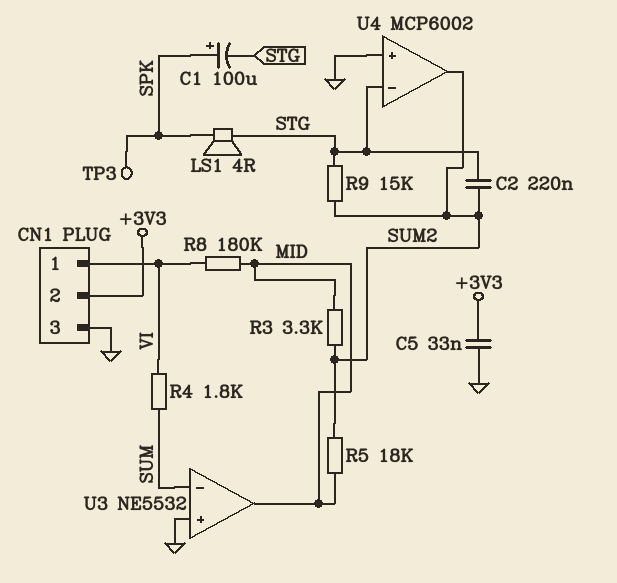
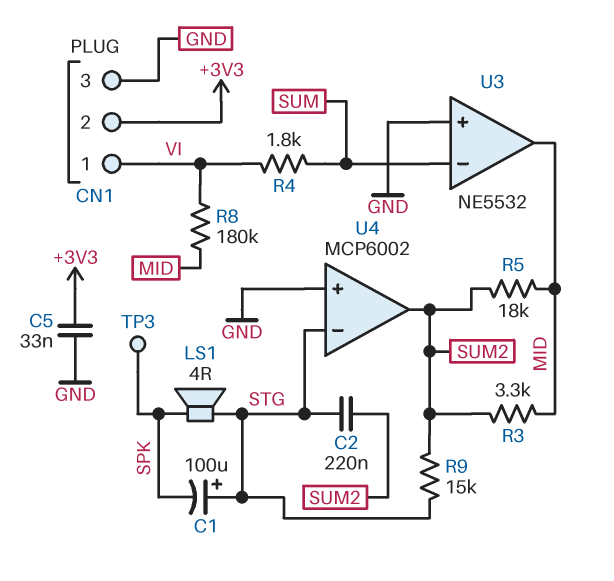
C1: 100uF (plus SPK, minus STG) -> 100uF (plus STG, minus SPK)

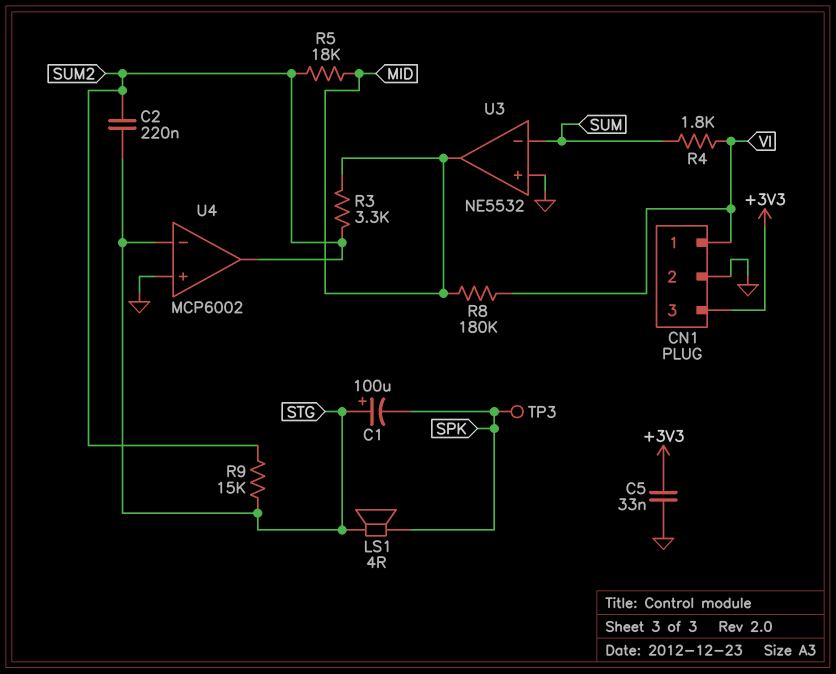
CN1 pin 2: +3V3 -> GND
CN1 pin 3: GND -> +3V3

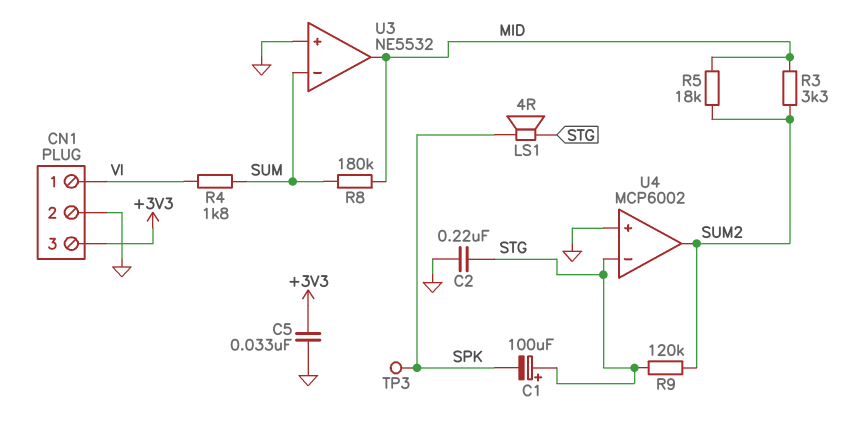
C2: 220nF (STG, SUM2) -> 220nF (GND, STG)
R8: 180k (MID, VI) -> 180k (MID, SUM)
R9: 15k (STG, SUM2) -> 120k (STG, SUM2)

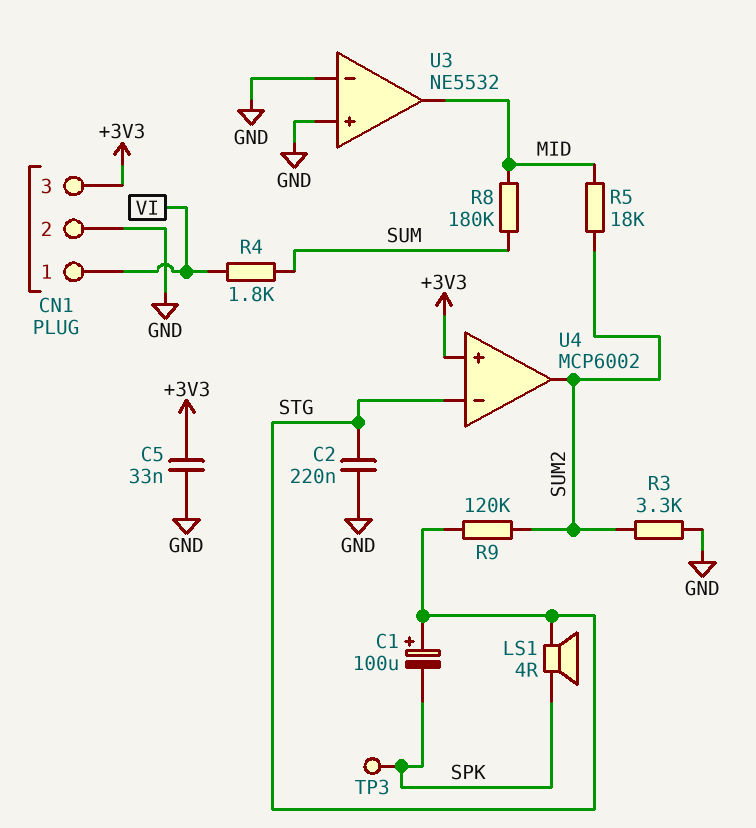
R3: 3.3k (MID, SUM2) -> 3.3k (GND, SUM2)
U3 pin in-: SUM -> GND
U4 pin in+: GND -> +3V3

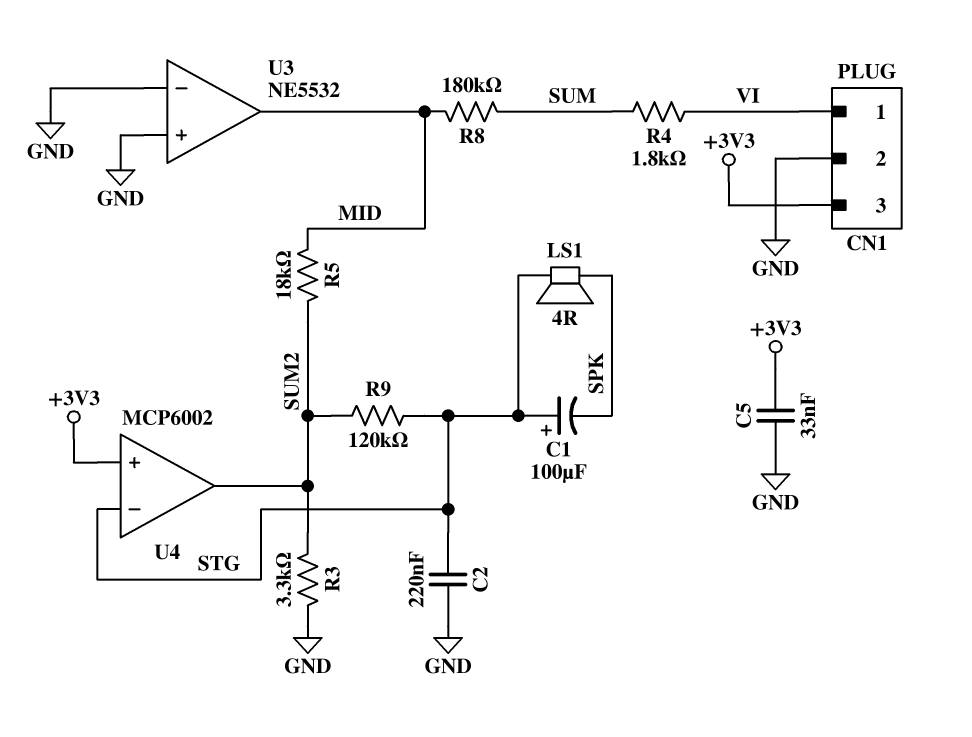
TP3: test point (SPK) -> none

